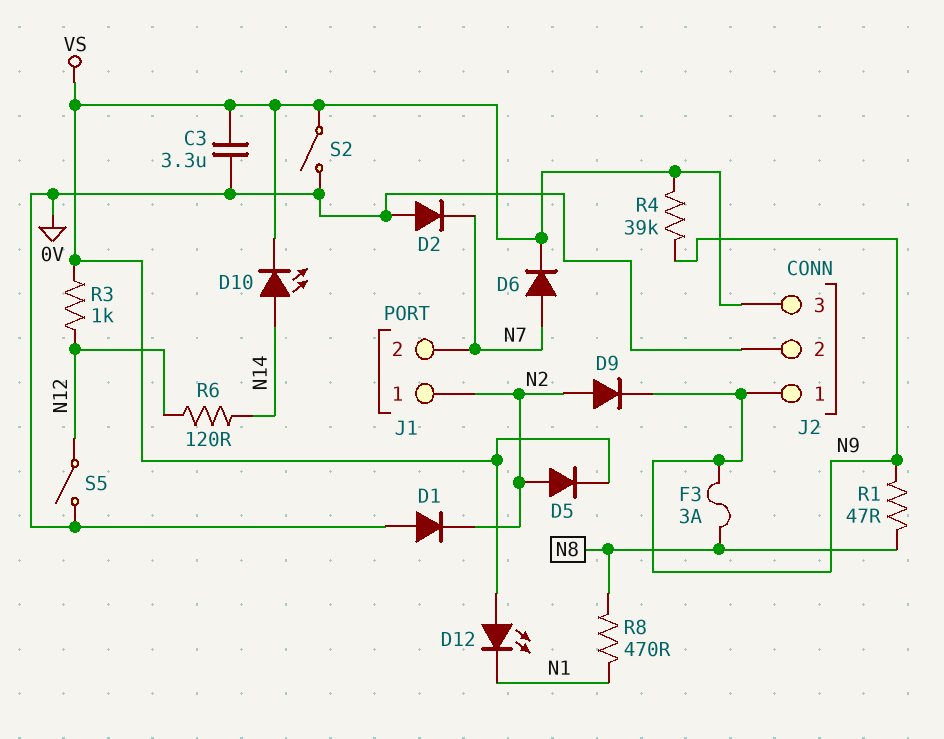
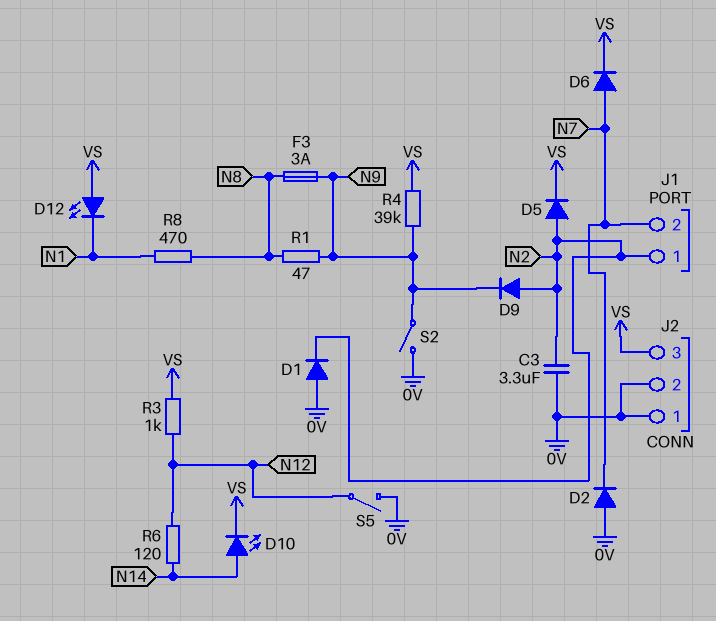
C3: 3.3uF (0V, VS) -> 3.3uF (0V, N2)
J2 pin 1: N9 -> 0V
S2: switch (0V, VS) -> switch (0V, N9)

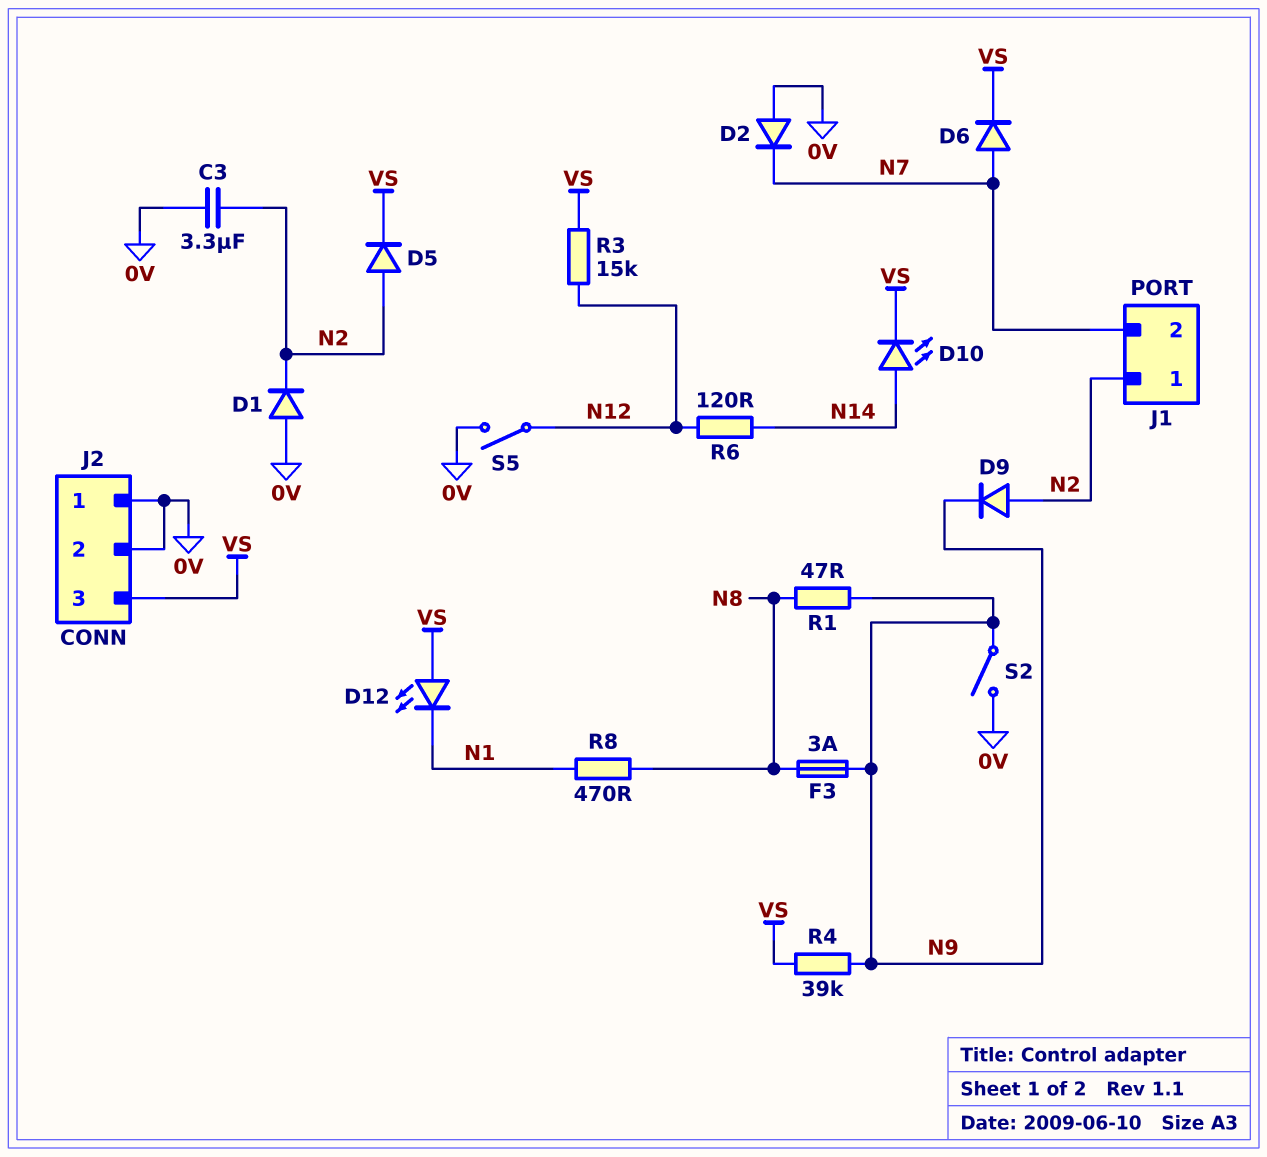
R3: 1k (N12, VS) -> 15k (N12, VS)

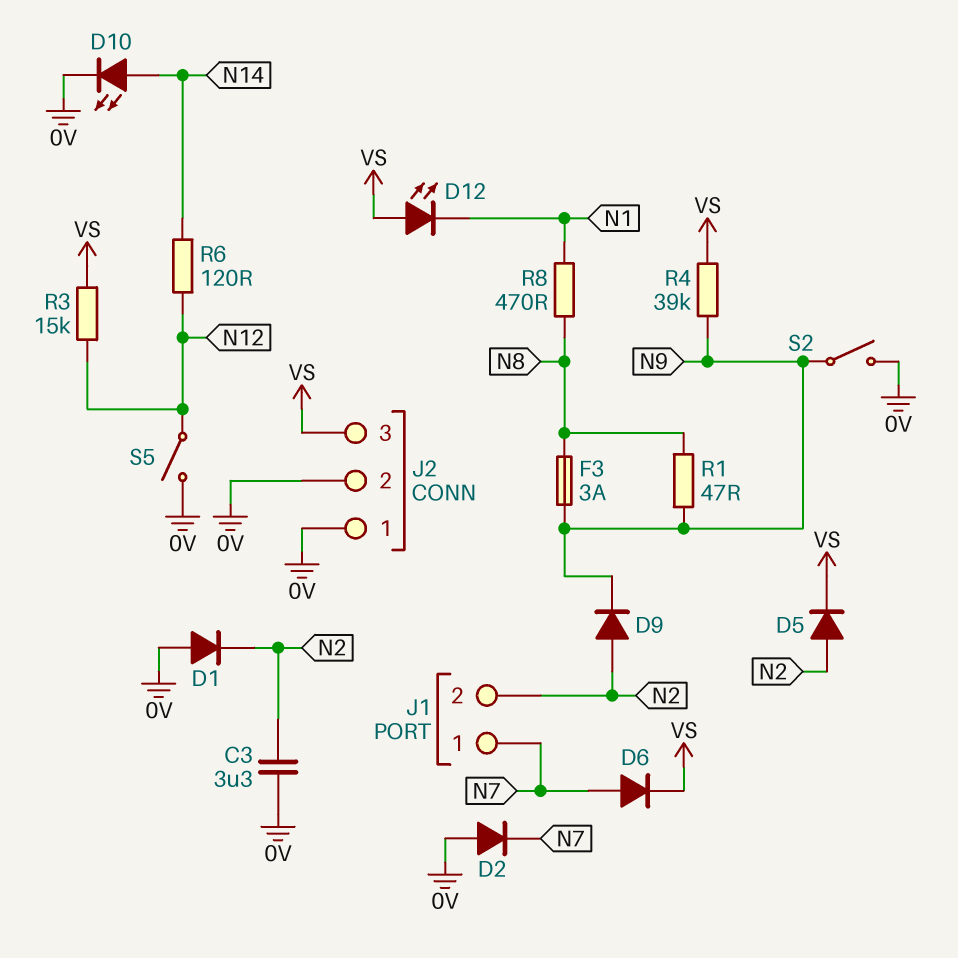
D10: LED (A N14, K VS) -> LED (A N14, K 0V)
J1 pin 1: N2 -> N7
J1 pin 2: N7 -> N2

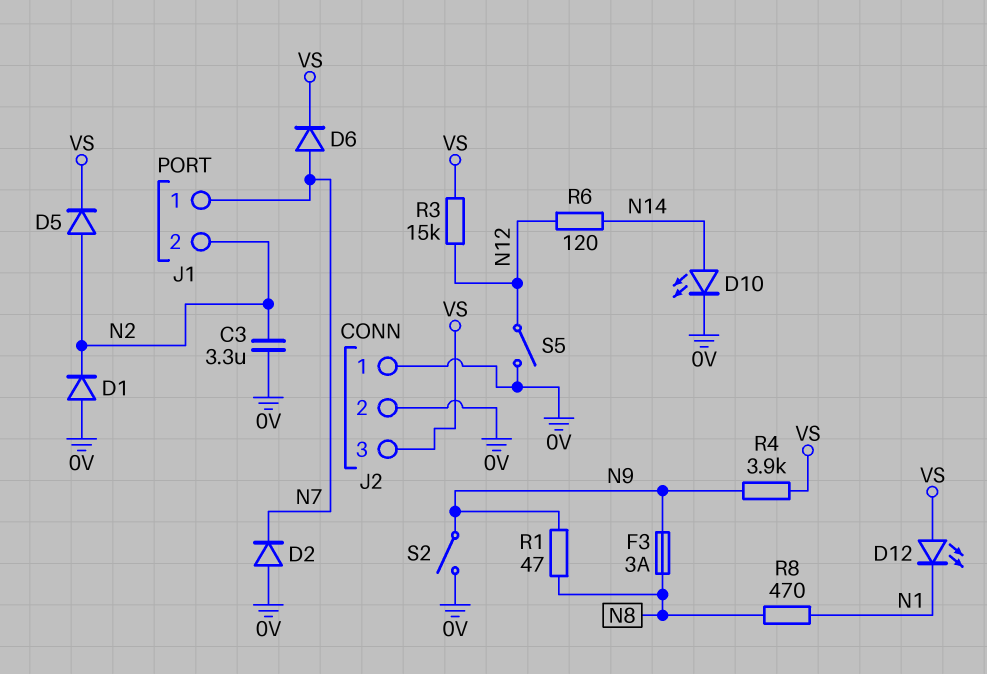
D9: diode (A N2, K N9) -> none
R4: 39k (N9, VS) -> 3.9k (N9, VS)

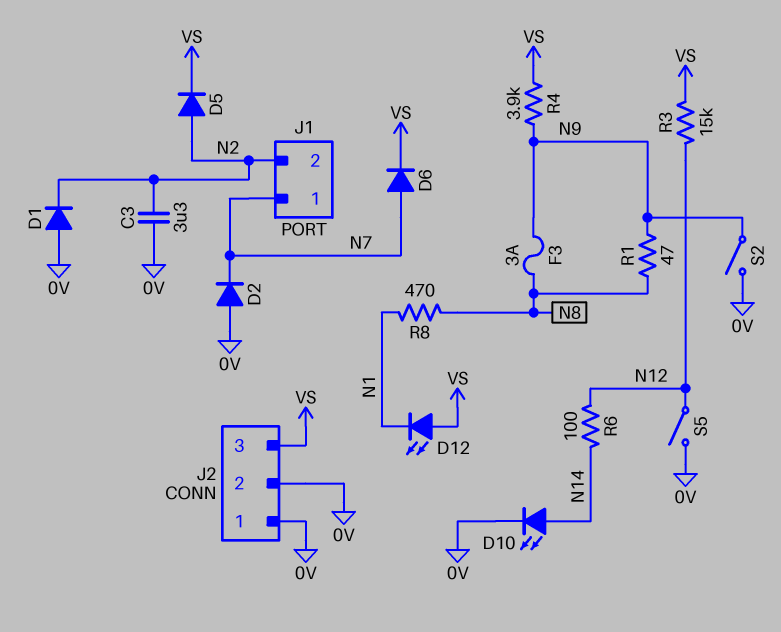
R6: 120 (N12, N14) -> 100 (N12, N14)

